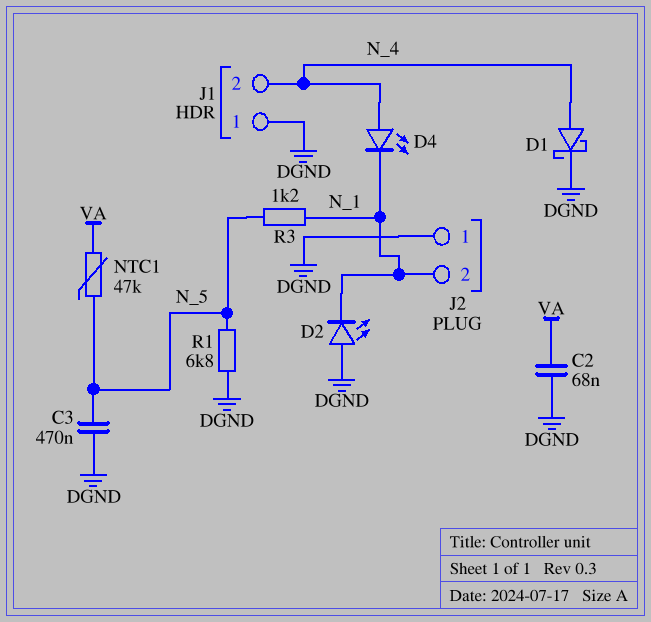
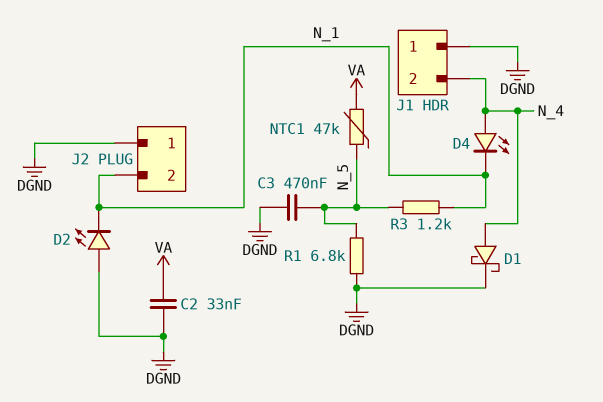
C2: 68nF (DGND, VA) -> 33nF (DGND, VA)

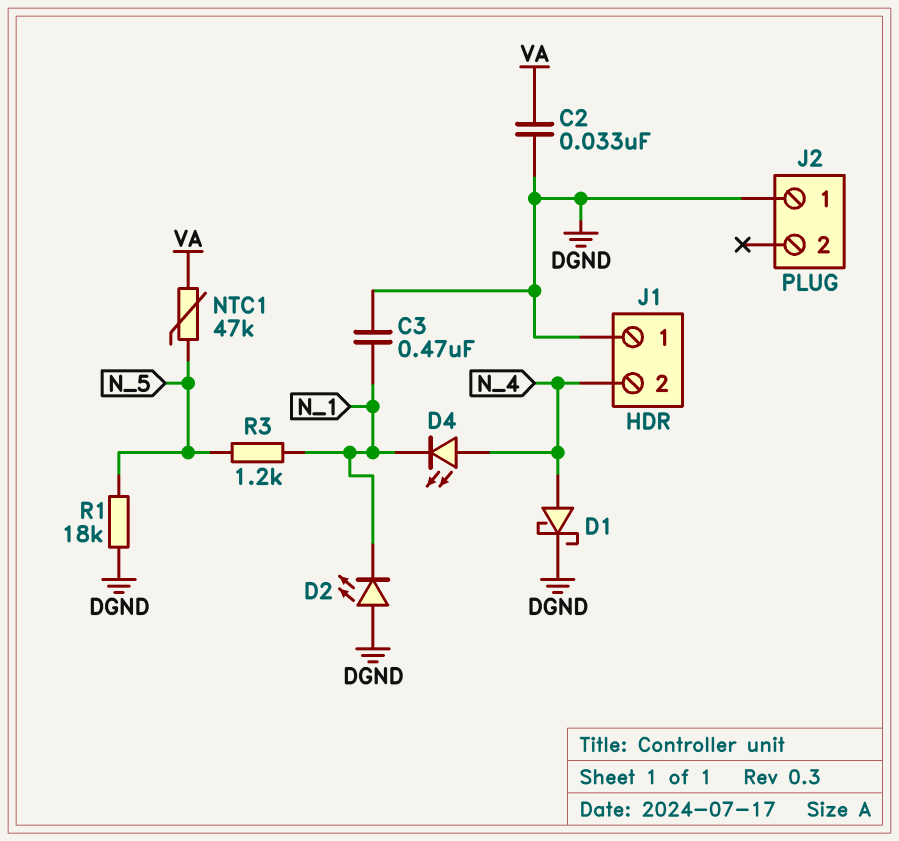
C3: 470nF (DGND, N_5) -> 470nF (DGND, N_1)
J2 pin 2: N_1 -> none
R1: 6.8k (DGND, N_5) -> 18k (DGND, N_5)

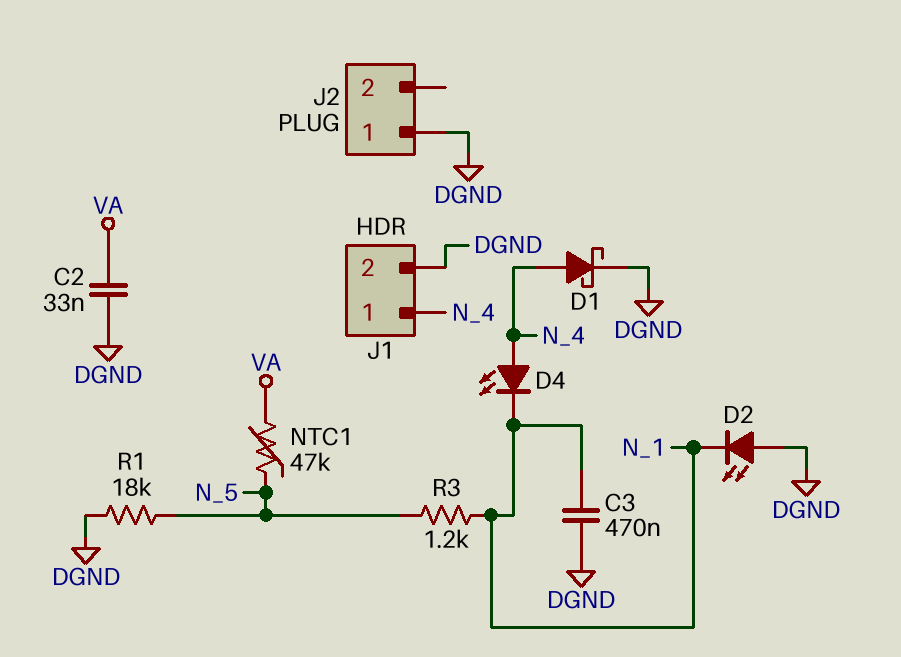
J1 pin 1: DGND -> N_4
J1 pin 2: N_4 -> DGND

